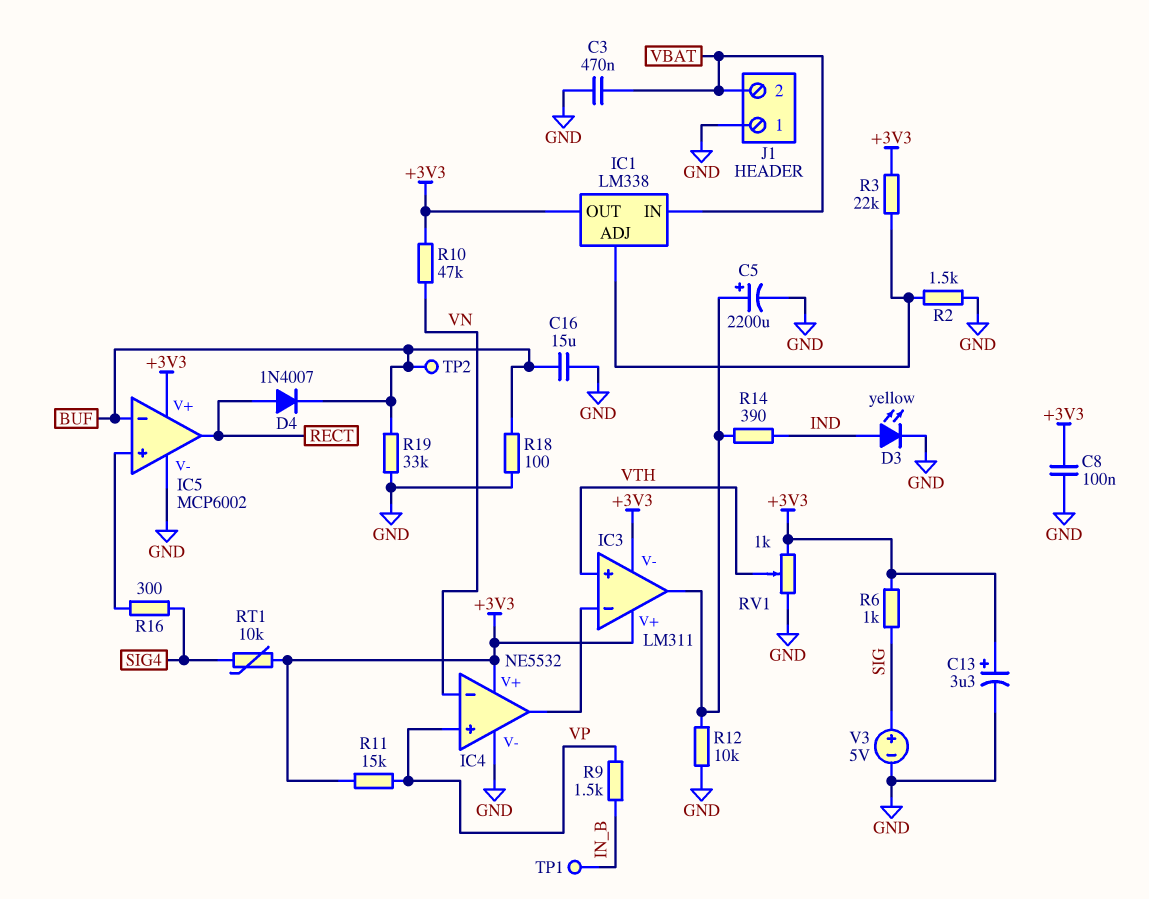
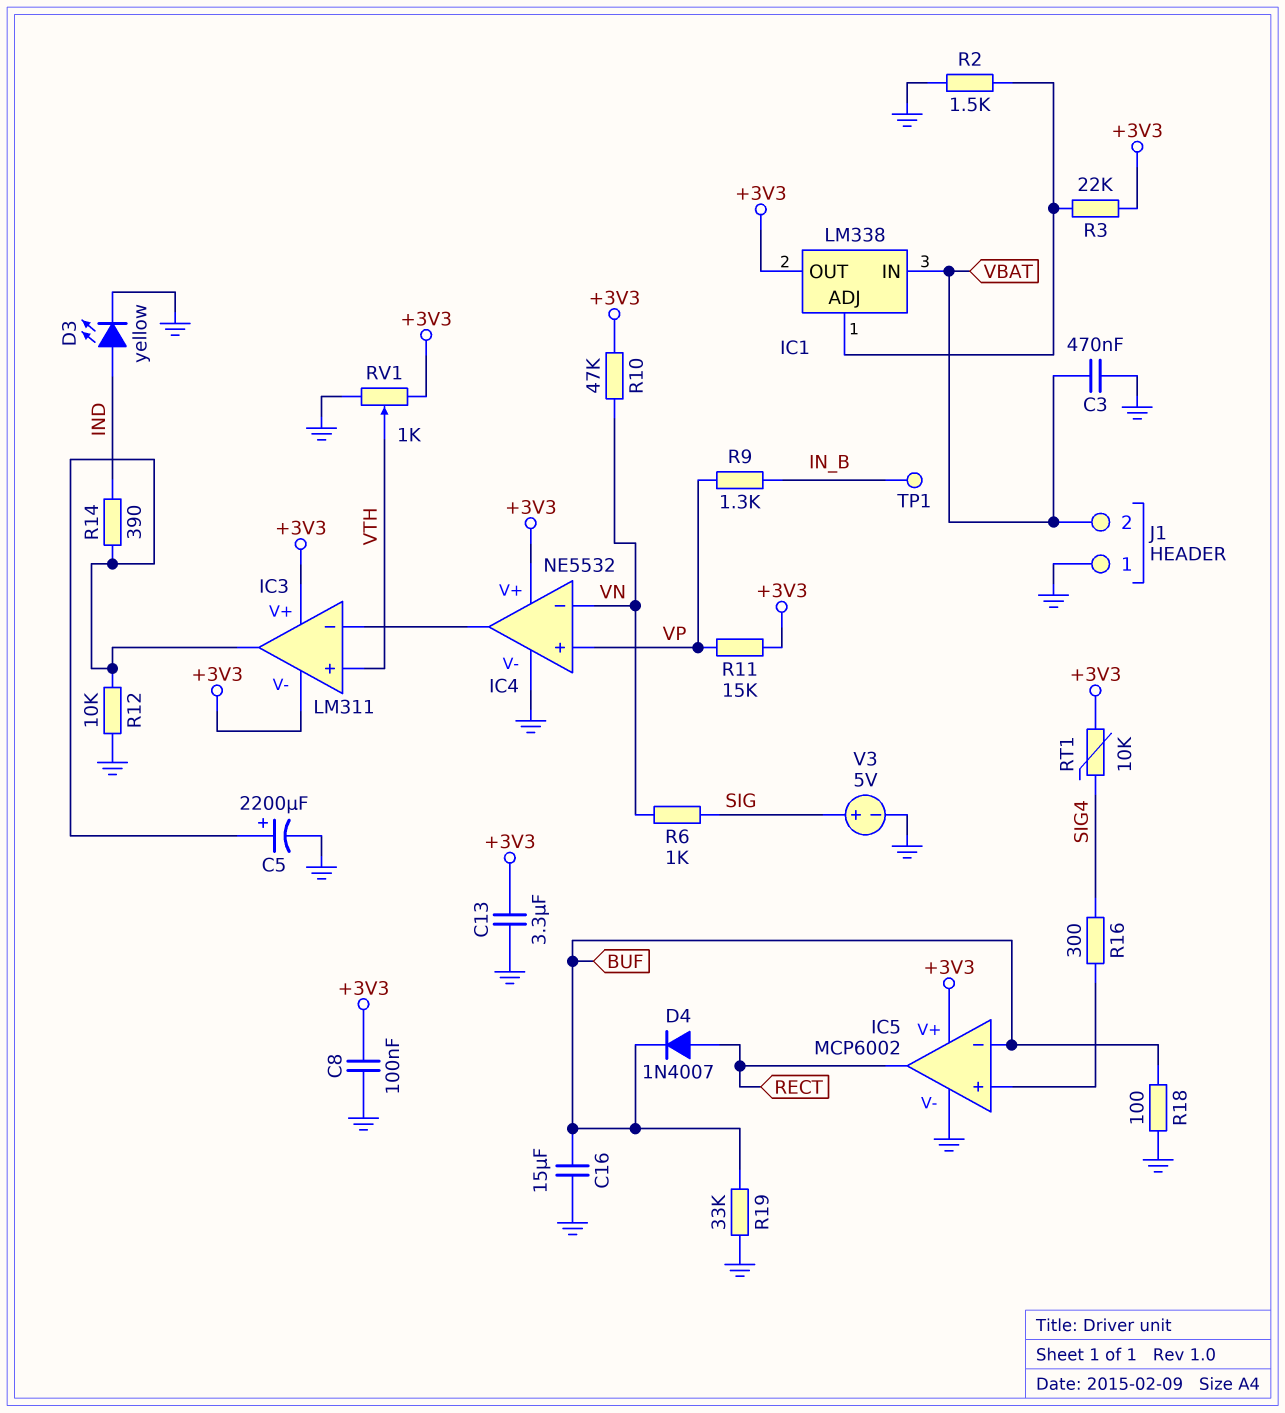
C13: 3.3uF (plus +3V3, minus GND) -> 3.3uF (+3V3, GND)
R6: 1k (+3V3, SIG) -> 1k (SIG, VN)
R9: 1.5k (IN_B, VP) -> 1.3k (IN_B, VP)
TP2: test point (BUF) -> none

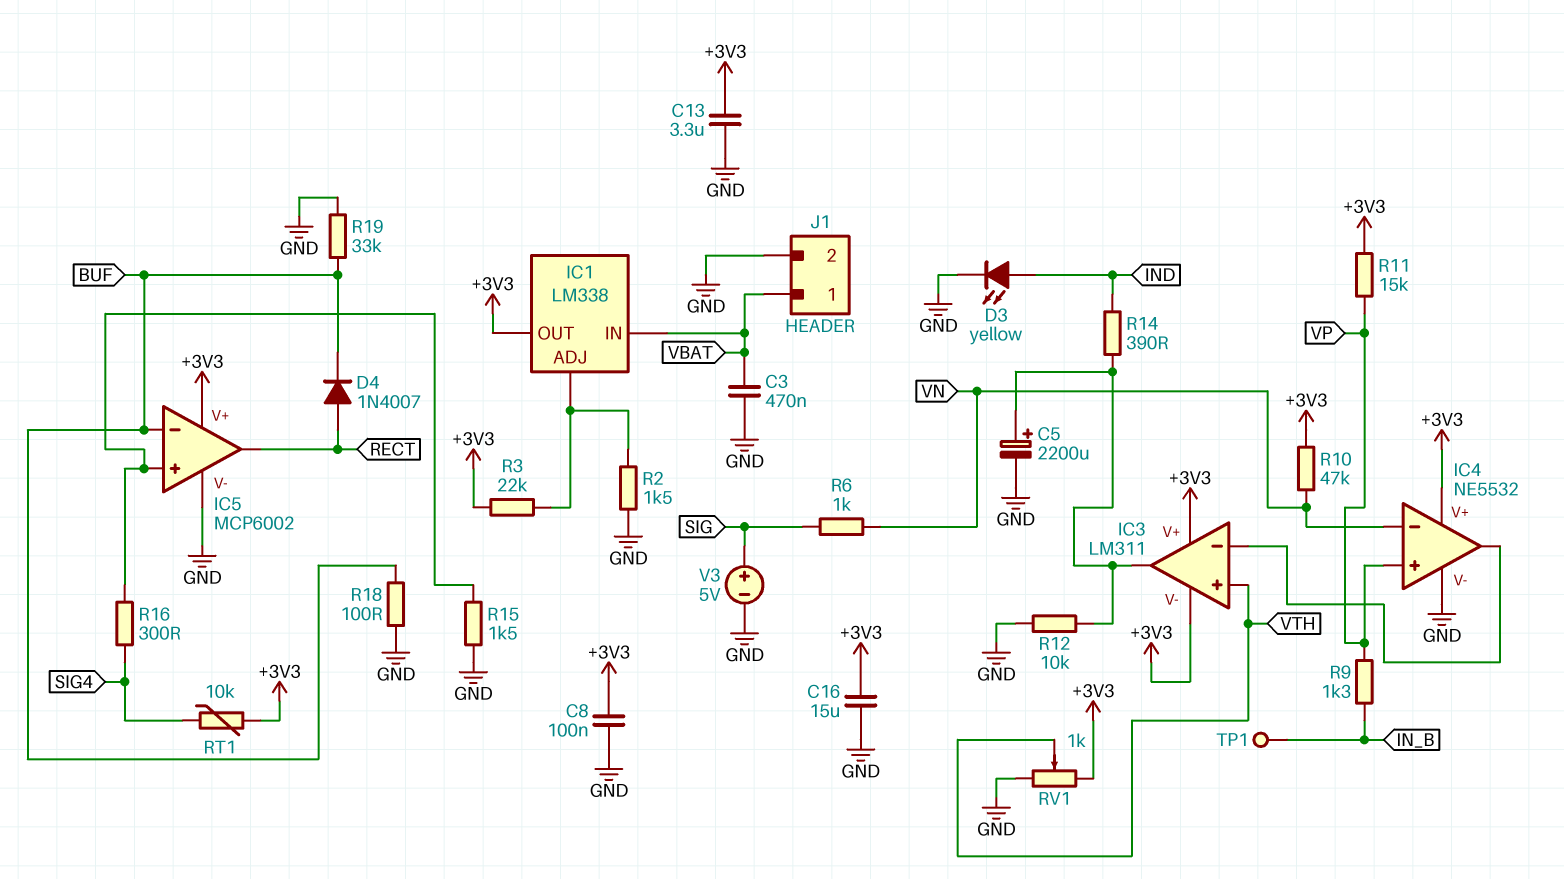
C16: 15uF (BUF, GND) -> 15uF (+3V3, GND)
J1 pin 1: GND -> VBAT
J1 pin 2: VBAT -> GND
R15: none -> 1.5k (GND, IC5/in+)

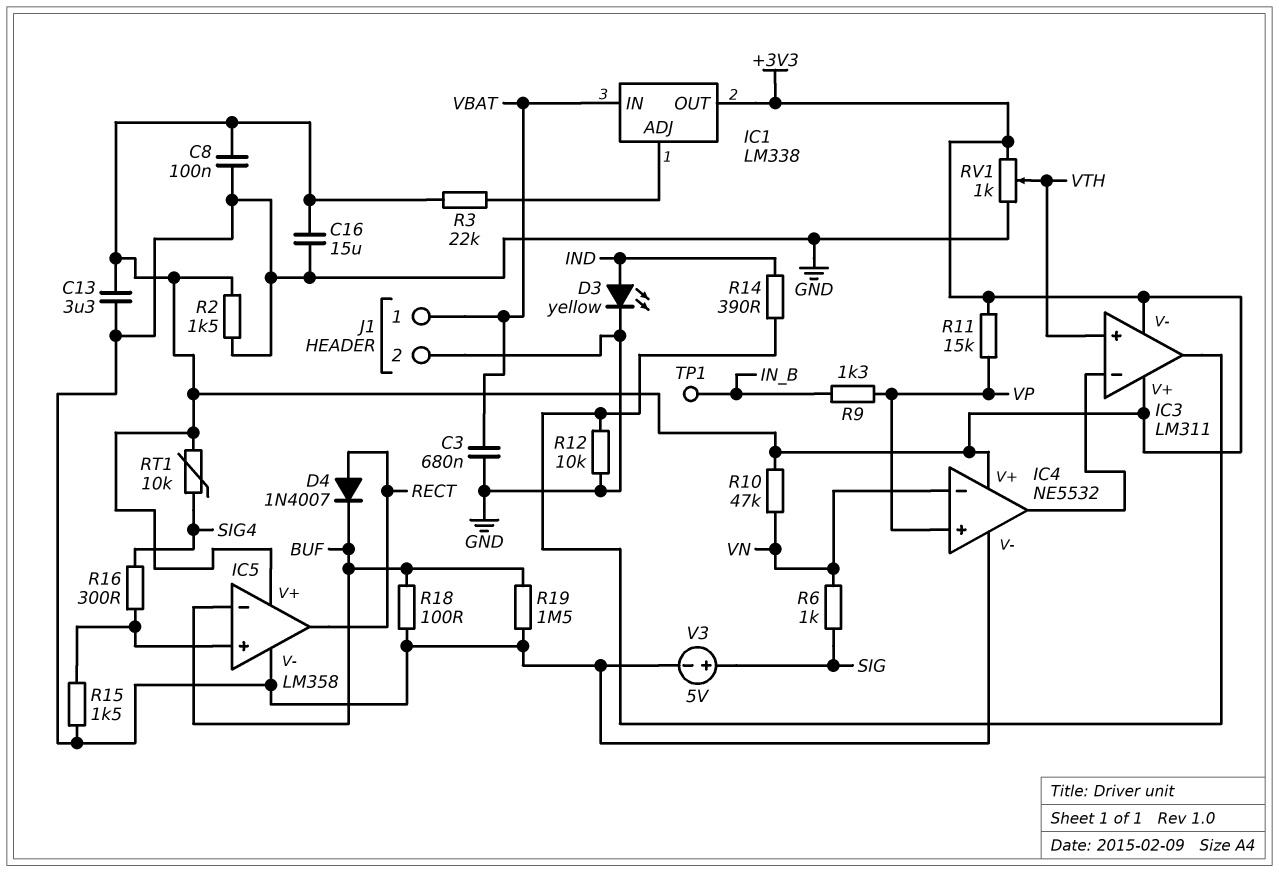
C3: 470nF (GND, VBAT) -> 680nF (GND, VBAT)
C5: 2200uF (plus IC3/out, minus GND) -> none
IC5: MCP6002 -> LM358
R2: 1.5k (GND, IC1/ADJ) -> 1.5k (+3V3, GND)
R19: 33k (BUF, GND) -> 1.5M (BUF, GND)

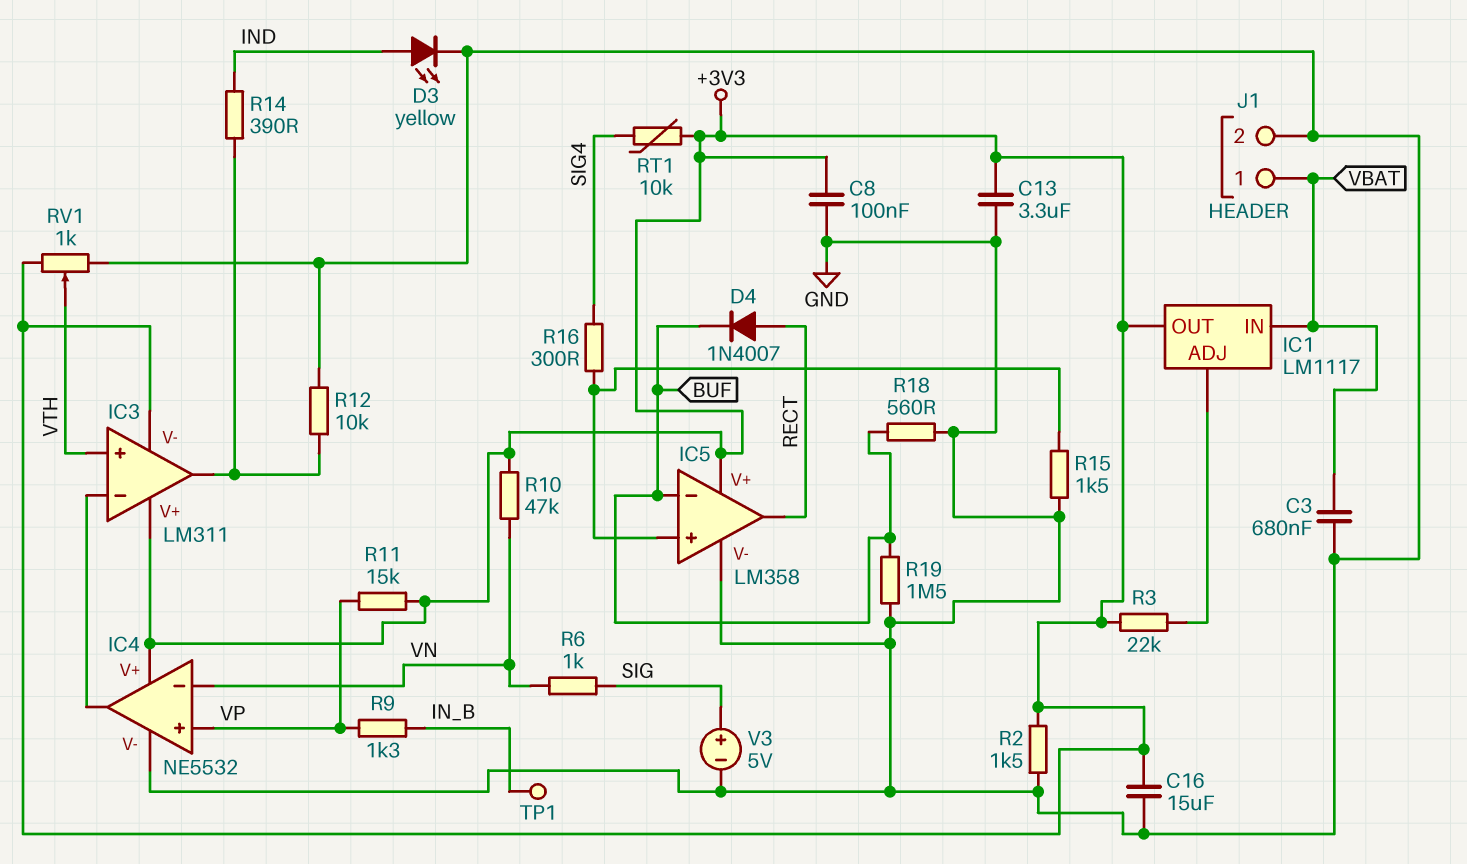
IC1: LM338 -> LM1117
R18: 100 (BUF, GND) -> 560 (BUF, GND)

